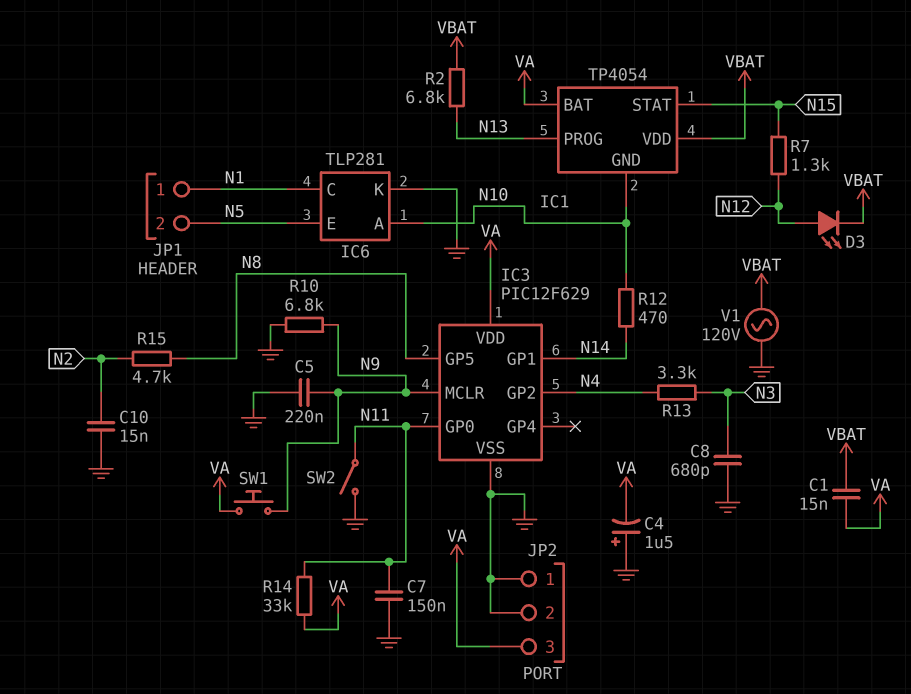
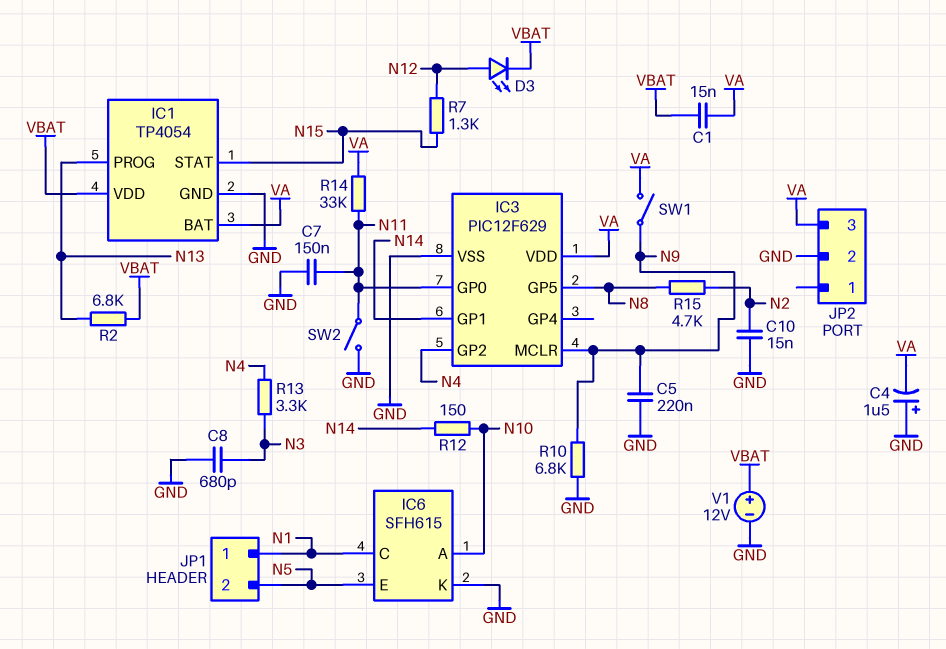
IC1 pin GND: N10 -> GND
IC6: TLP281 -> SFH615
JP2 pin 1: GND -> none
R12: 470 (N10, N14) -> 150 (N10, N14)
SW1: button (N9, VA) -> switch (N9, VA)
V1: AC 120V (GND, VBAT) -> 12V (plus VBAT, minus GND)

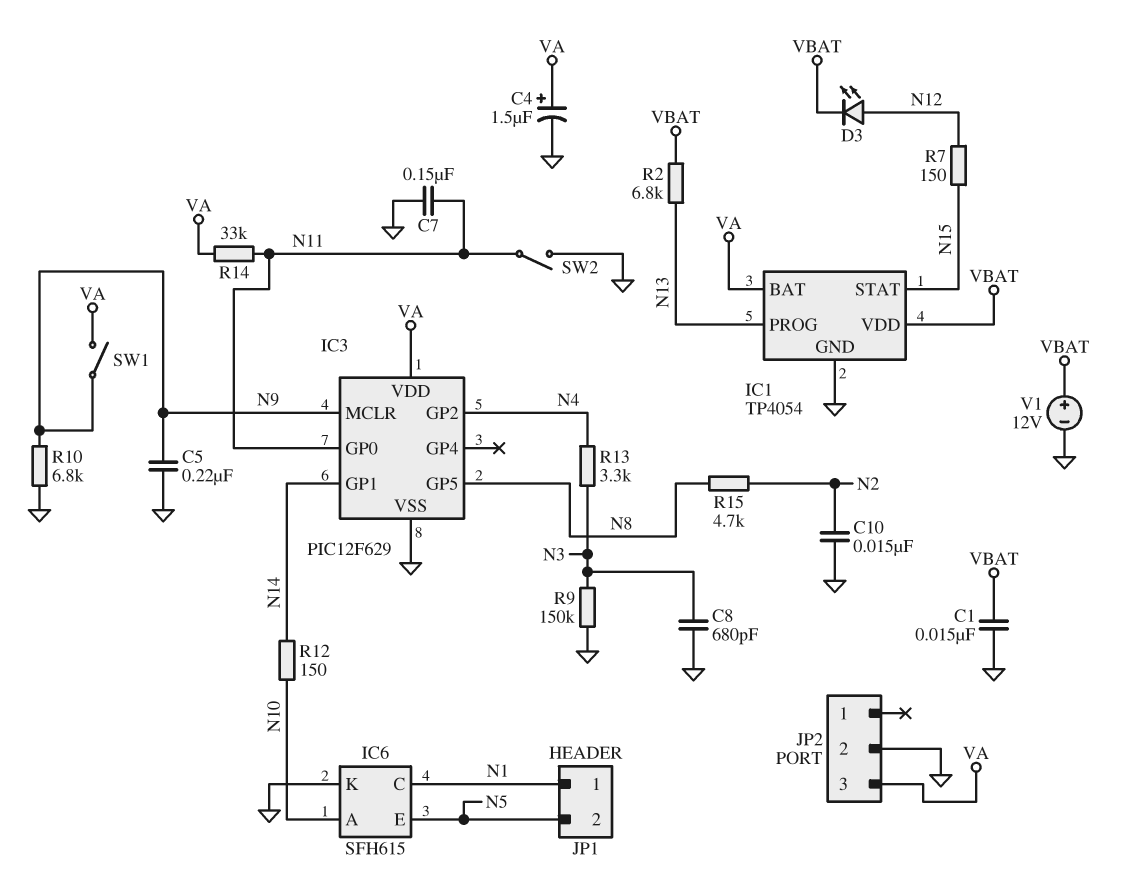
C1: 15nF (VA, VBAT) -> 15nF (GND, VBAT)
C4: 1.5uF (plus GND, minus VA) -> 1.5uF (plus VA, minus GND)
R7: 1.3k (N12, N15) -> 150 (N12, N15)
R9: none -> 150k (GND, N3)

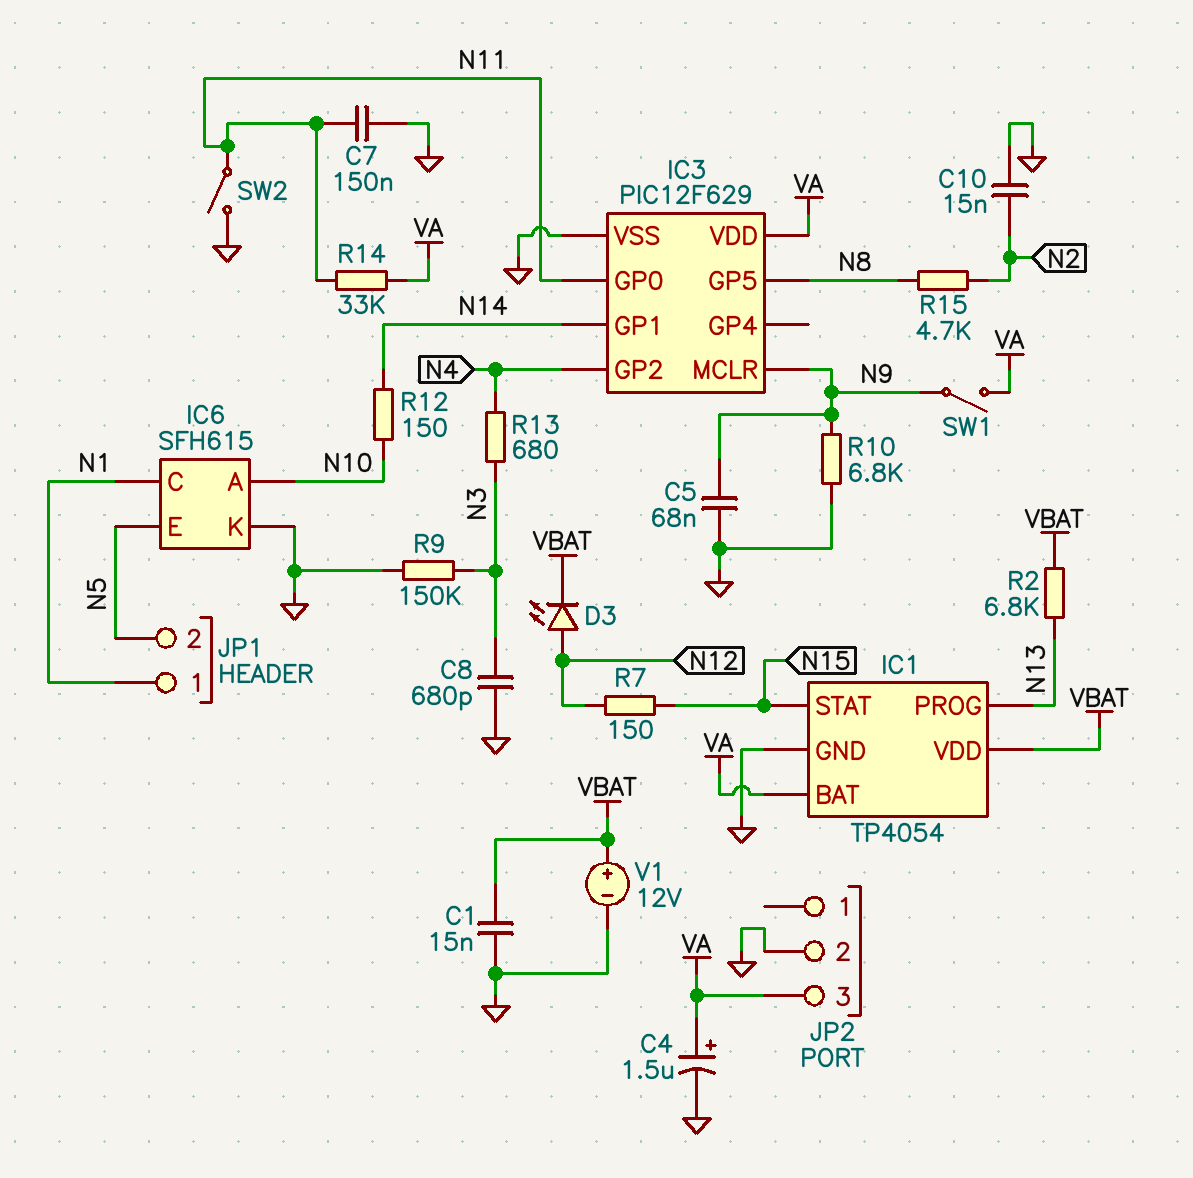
C5: 220nF (GND, N9) -> 68nF (GND, N9)
R13: 3.3k (N3, N4) -> 680 (N3, N4)

